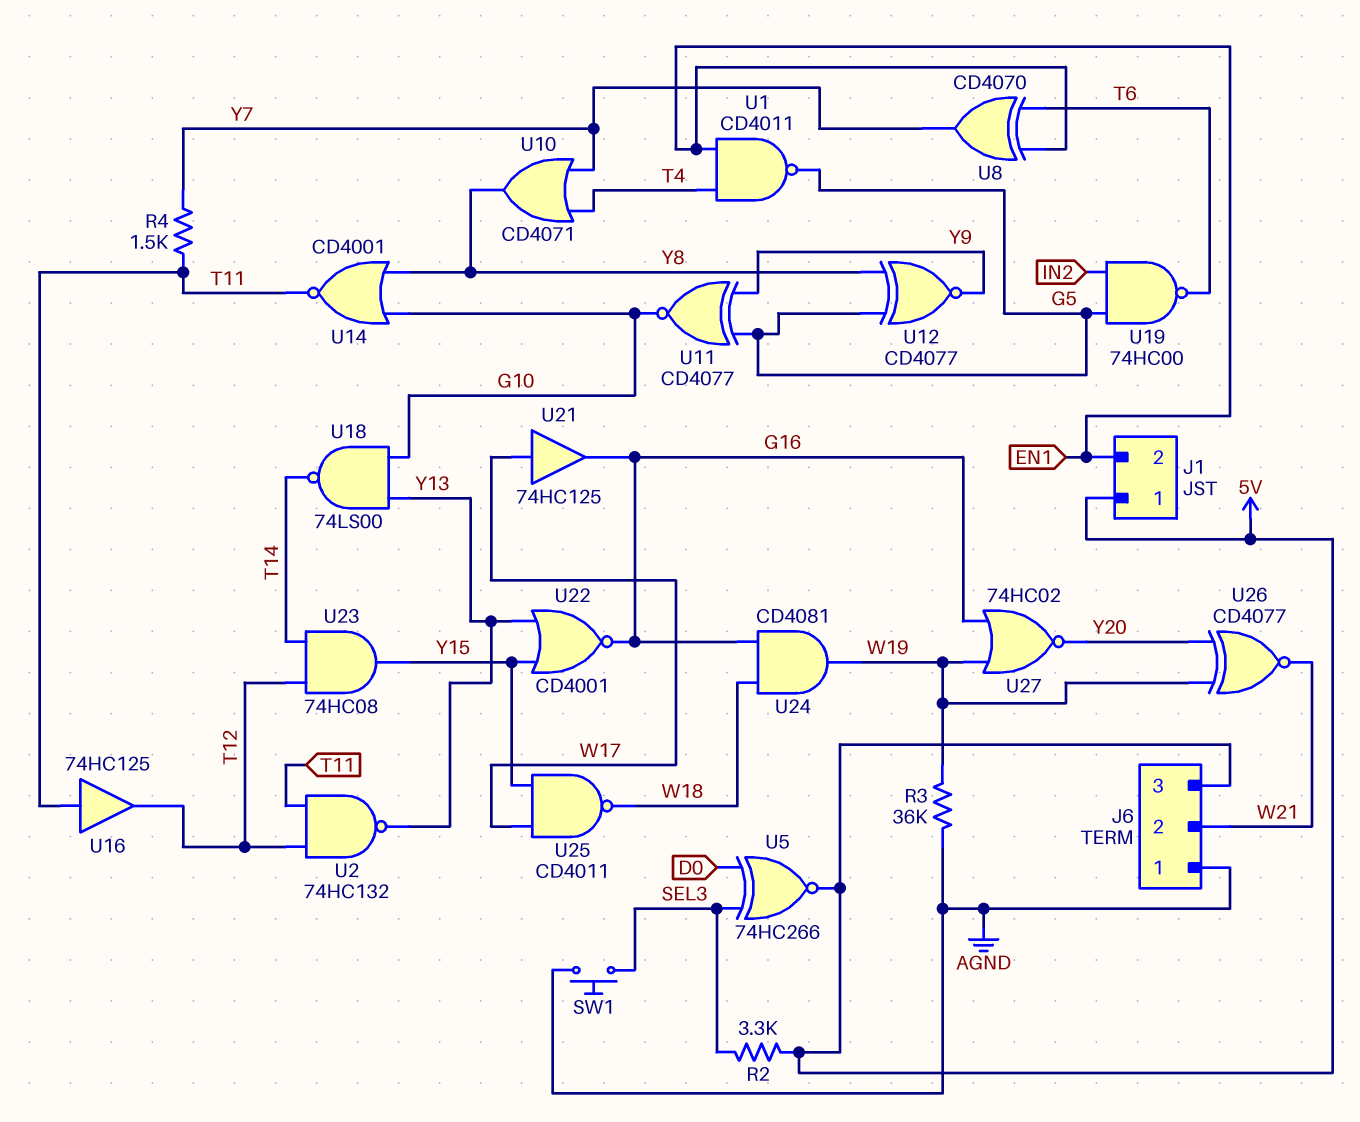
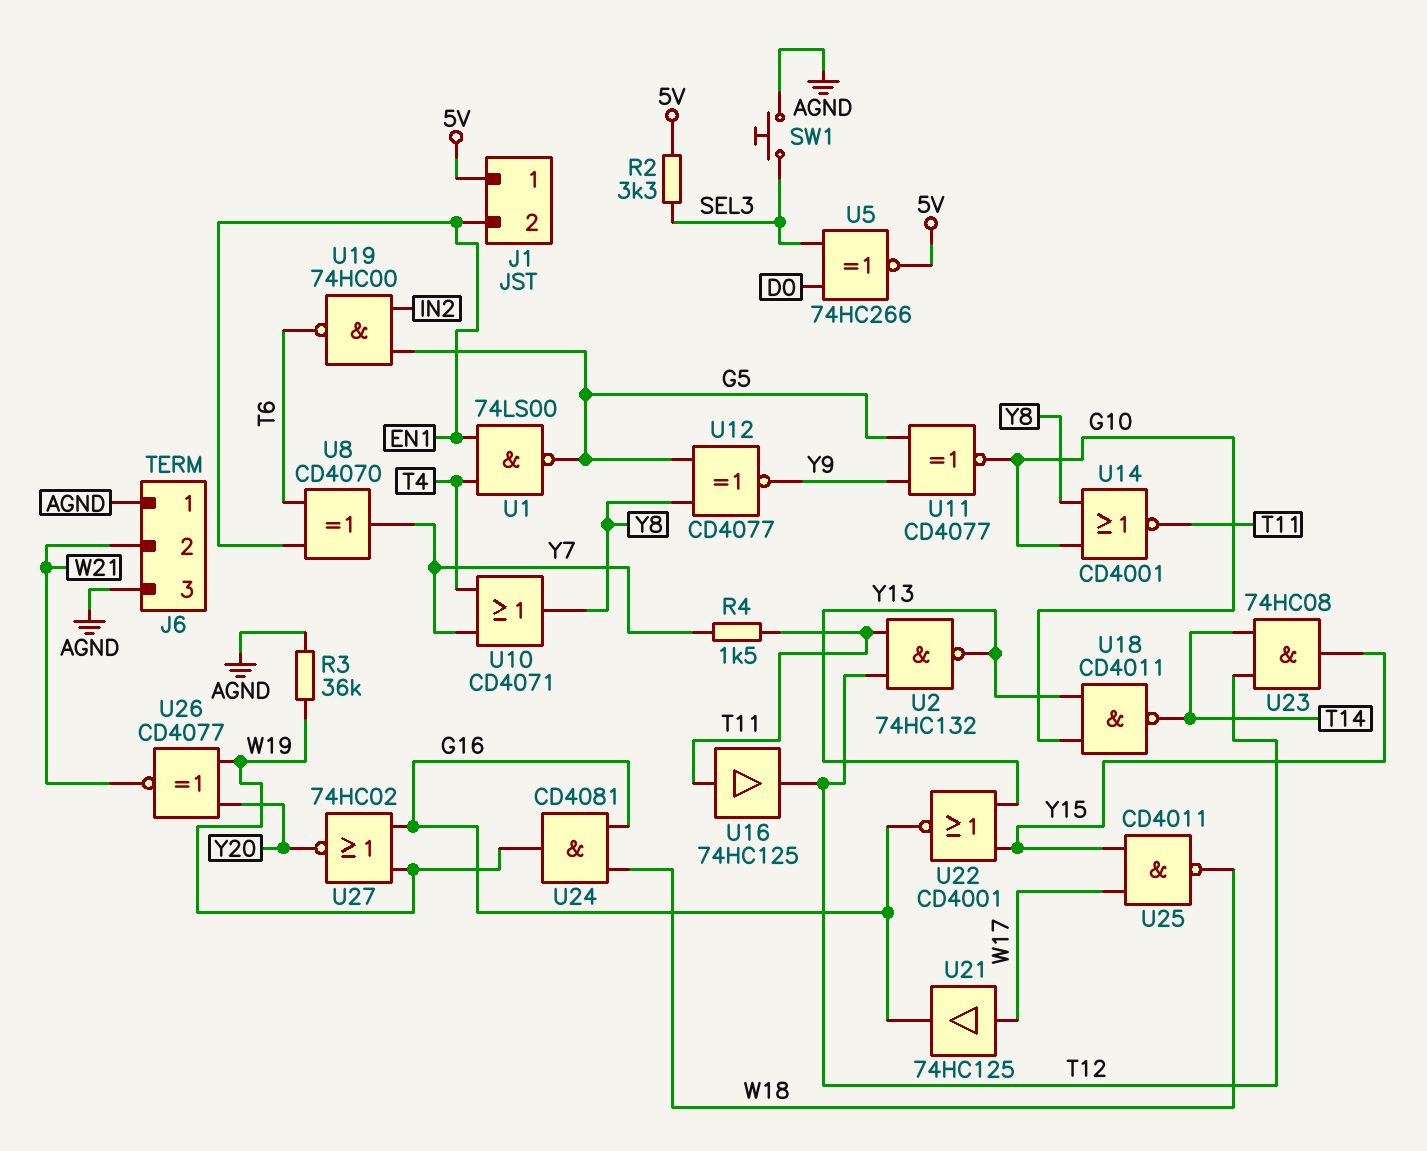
J6 pin 3: 5V -> AGND
U1: NAND CD4011 (in EN1, in T4, out G5) -> NAND 74LS00 (in EN1, in T4, out G5)
U18: NAND 74LS00 (in G10, in Y13, out T14) -> NAND CD4011 (in G10, in Y13, out T14)

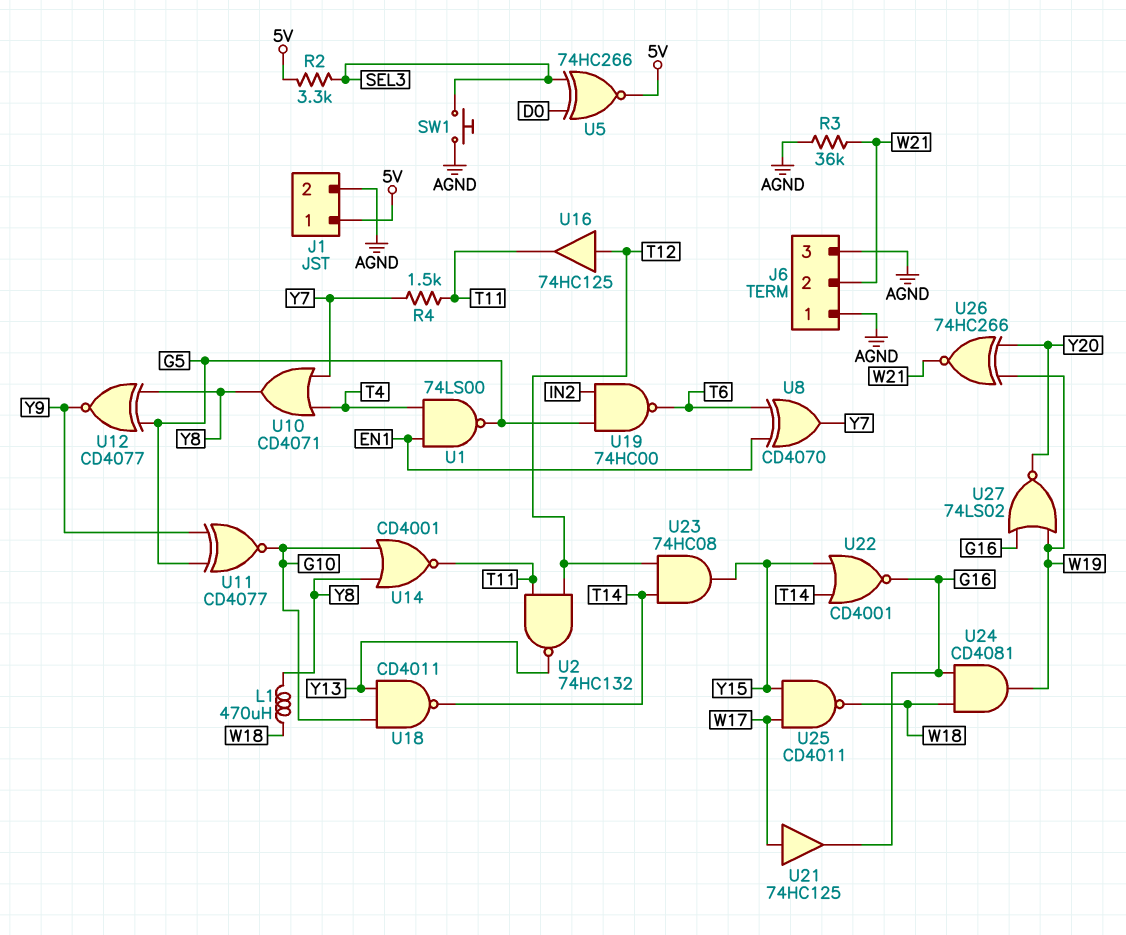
J1 pin 2: EN1 -> AGND
L1: none -> 470uH (W18, Y8)
R3: 36k (AGND, W19) -> 36k (AGND, W21)
U16: buffer 74HC125 (in T11, out T12) -> buffer 74HC125 (in T12, out T11)
U22: NOR CD4001 (in Y13, in Y15, out G16) -> NOR CD4001 (in T14, in Y15, out G16)
U26: XNOR CD4077 (in W19, in Y20, out W21) -> XNOR 74HC266 (in W19, in Y20, out W21)
U27: NOR 74HC02 (in G16, in W19, out Y20) -> NOR 74LS02 (in G16, in W19, out Y20)

